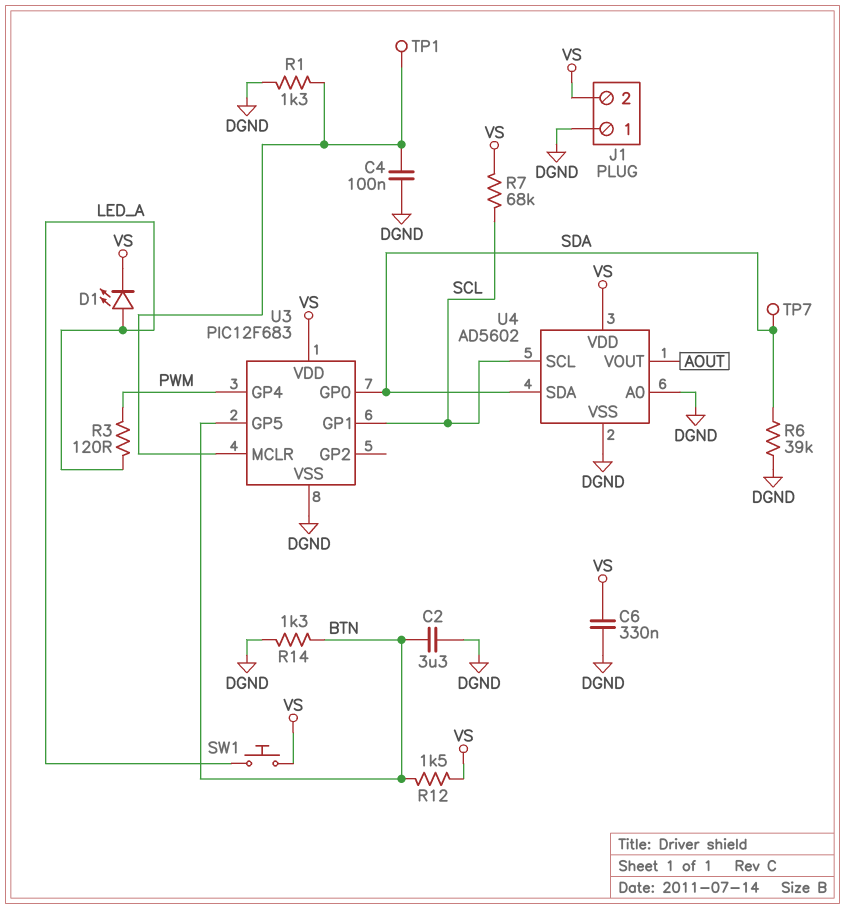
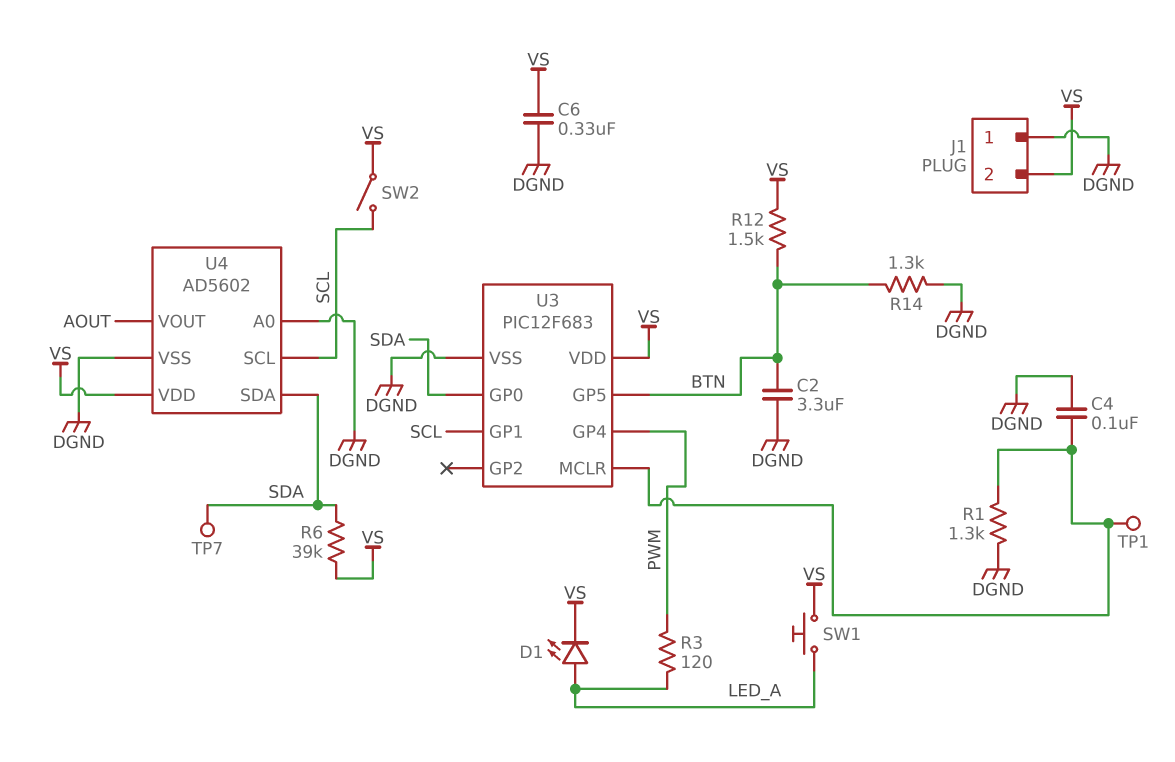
R6: 39k (DGND, SDA) -> 39k (SDA, VS)
R7: 68k (SCL, VS) -> none
SW2: none -> switch (SCL, VS)

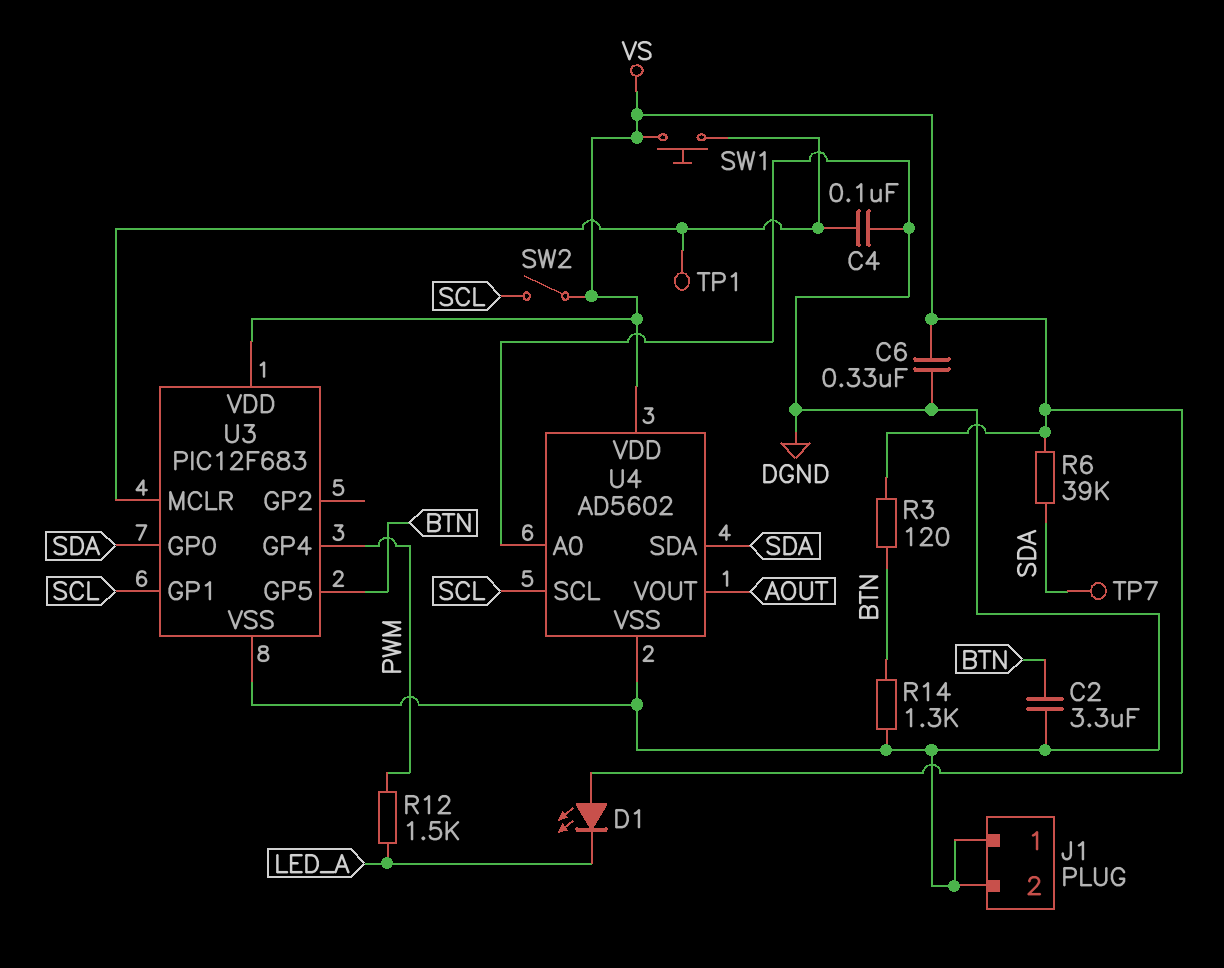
D1: LED (A LED_A, K VS) -> LED (A VS, K LED_A)
J1 pin 2: VS -> DGND
R1: 1.3k (DGND, U3/MCLR) -> none
R3: 120 (LED_A, PWM) -> 120 (BTN, VS)
R12: 1.5k (BTN, VS) -> 1.5k (LED_A, PWM)
SW1: button (LED_A, VS) -> button (U3/MCLR, VS)

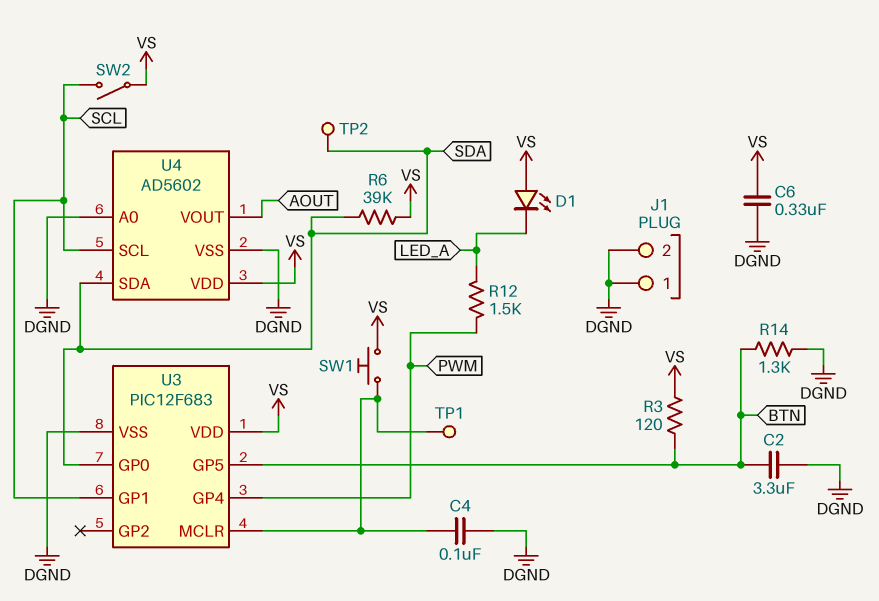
TP2: none -> test point (SDA)
TP7: test point (SDA) -> none

